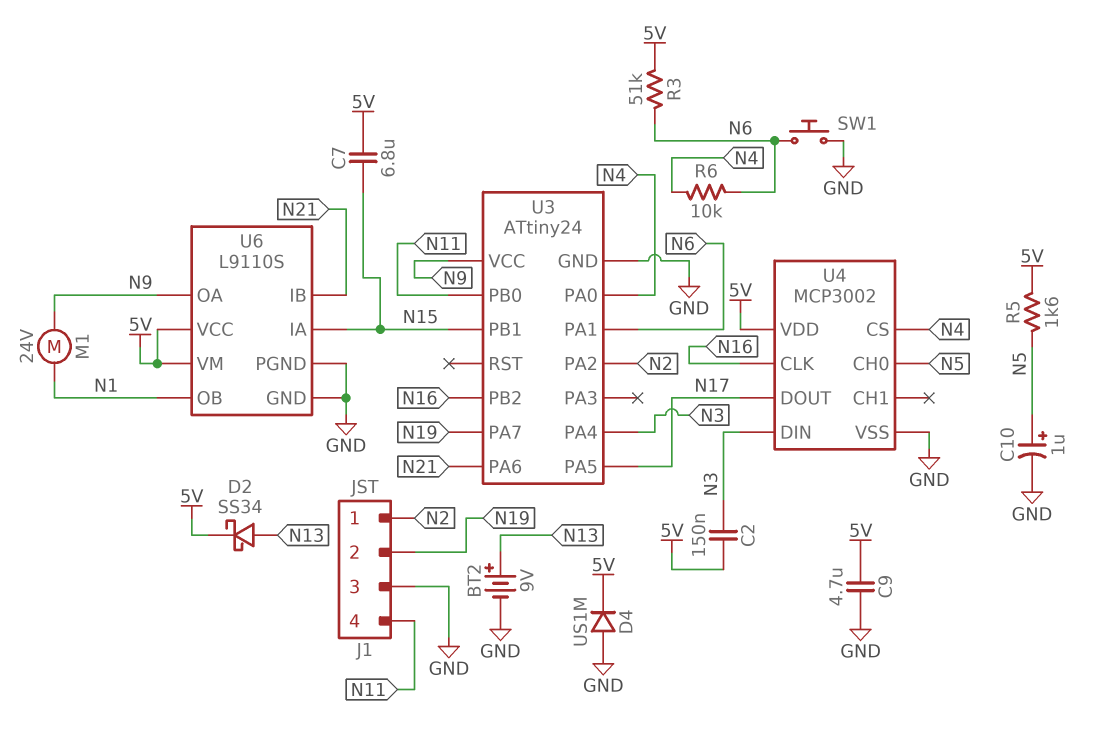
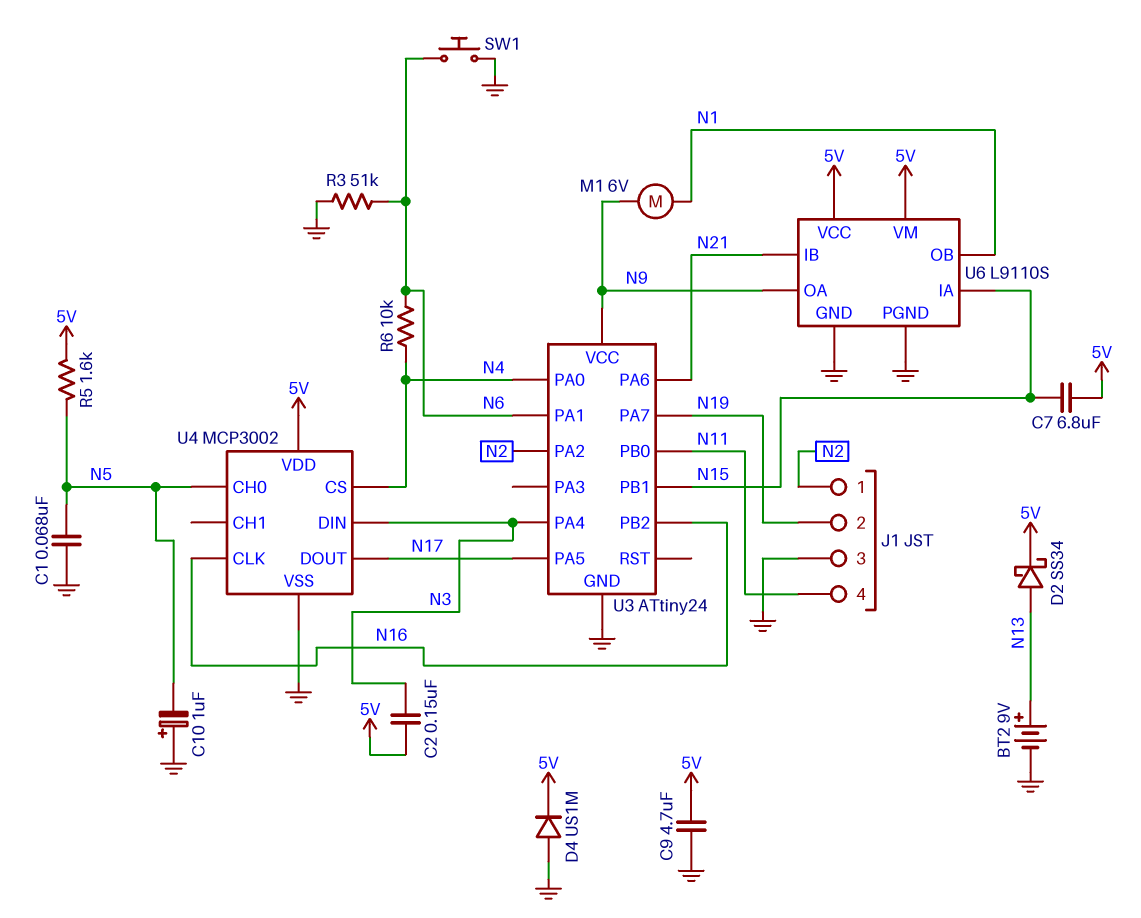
C1: none -> 68nF (GND, N5)
C10: 1uF (plus N5, minus GND) -> 1uF (plus GND, minus N5)
M1: motor 24V (N1, N9) -> motor 6V (N1, N9)
R3: 51k (5V, N6) -> 51k (GND, N6)

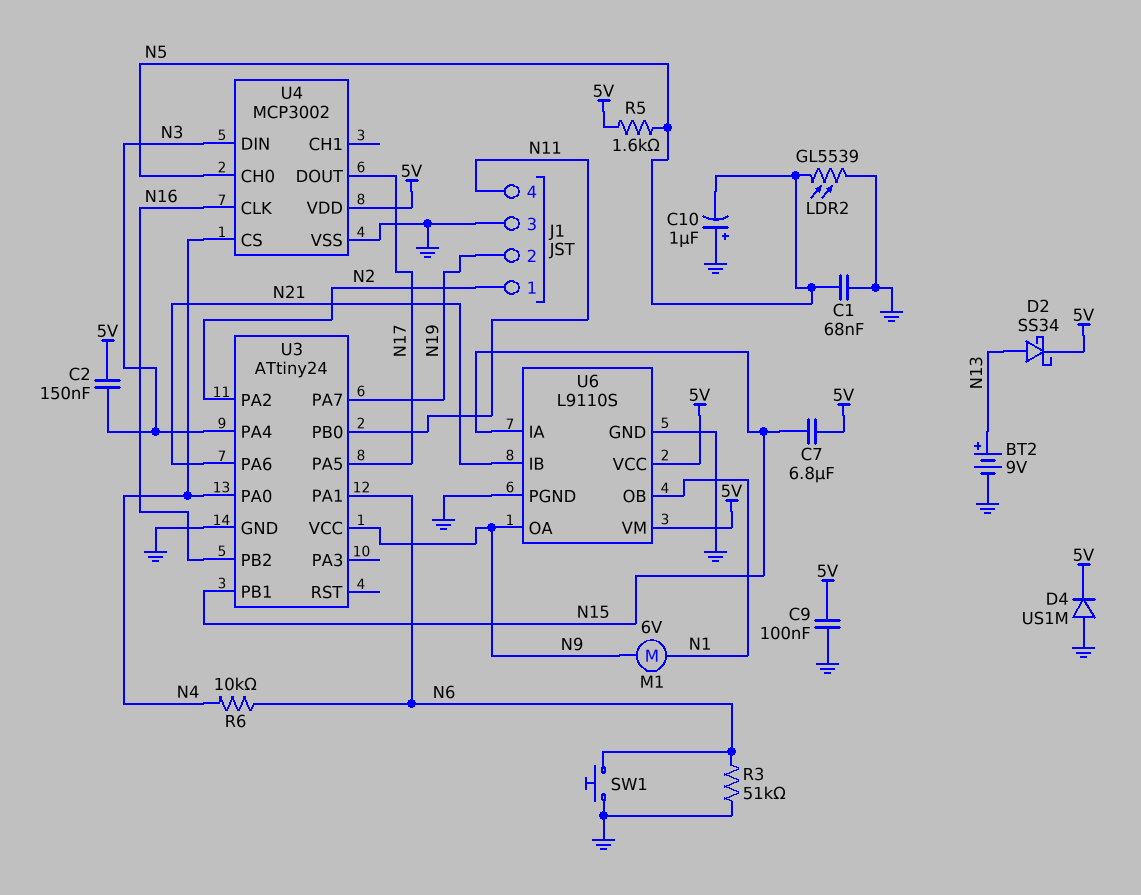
C9: 4.7uF (5V, GND) -> 100nF (5V, GND)
LDR2: none -> GL5539 (GND, N5)

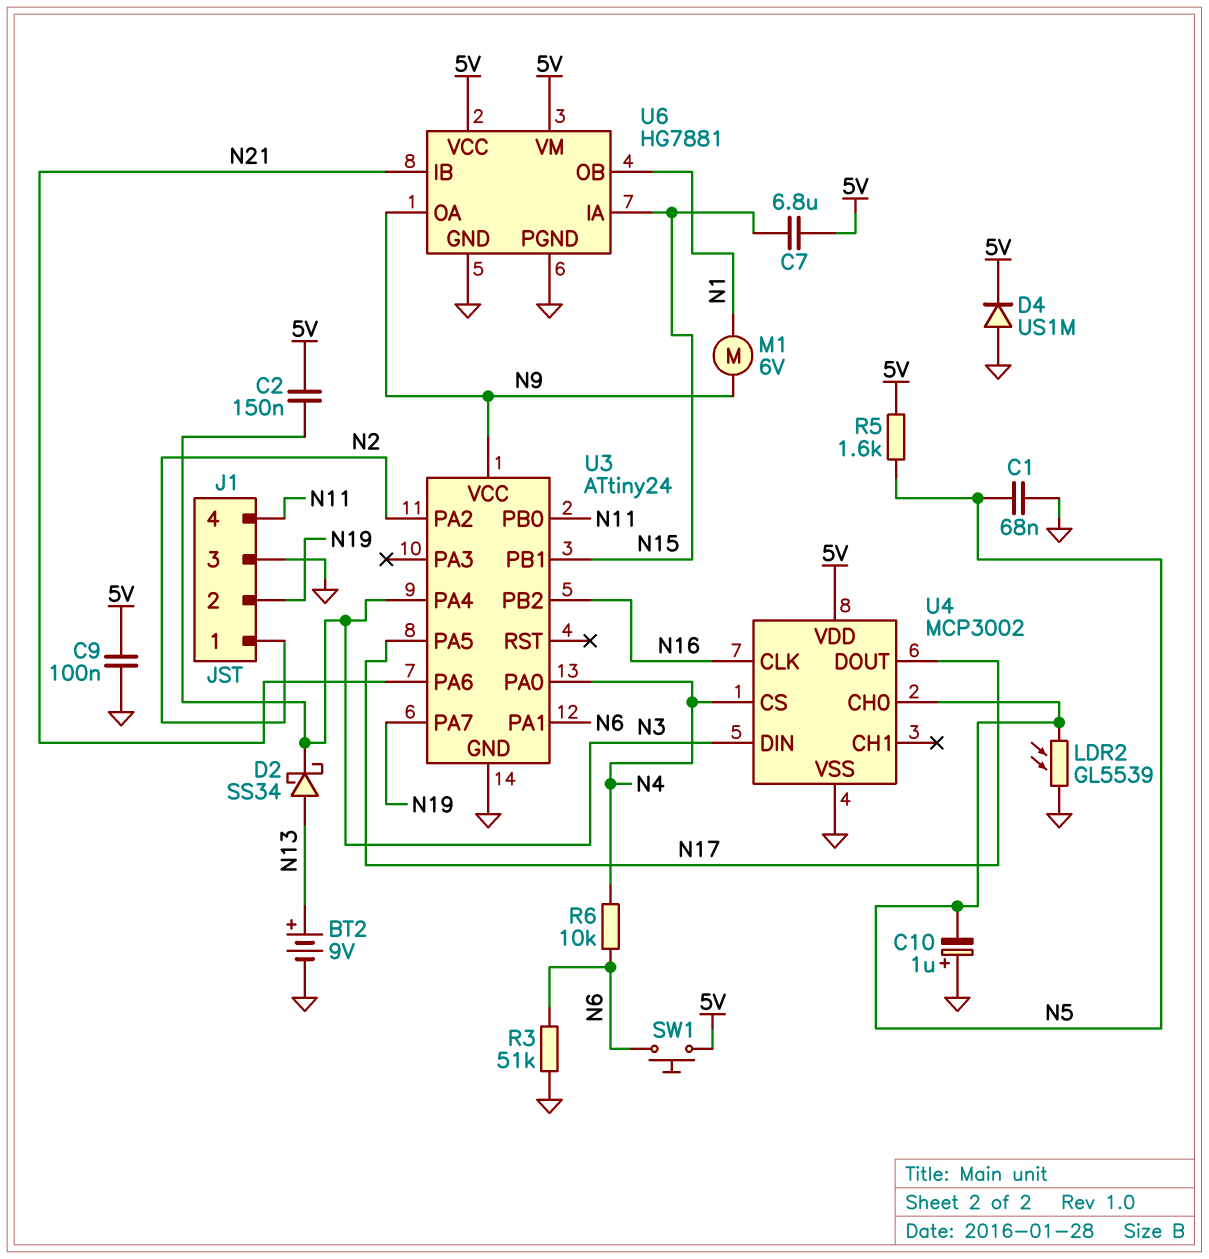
D2: schottky SS34 (A N13, K 5V) -> schottky SS34 (A N13, K N3)
SW1: button (GND, N6) -> button (5V, N6)
U6: L9110S -> HG7881

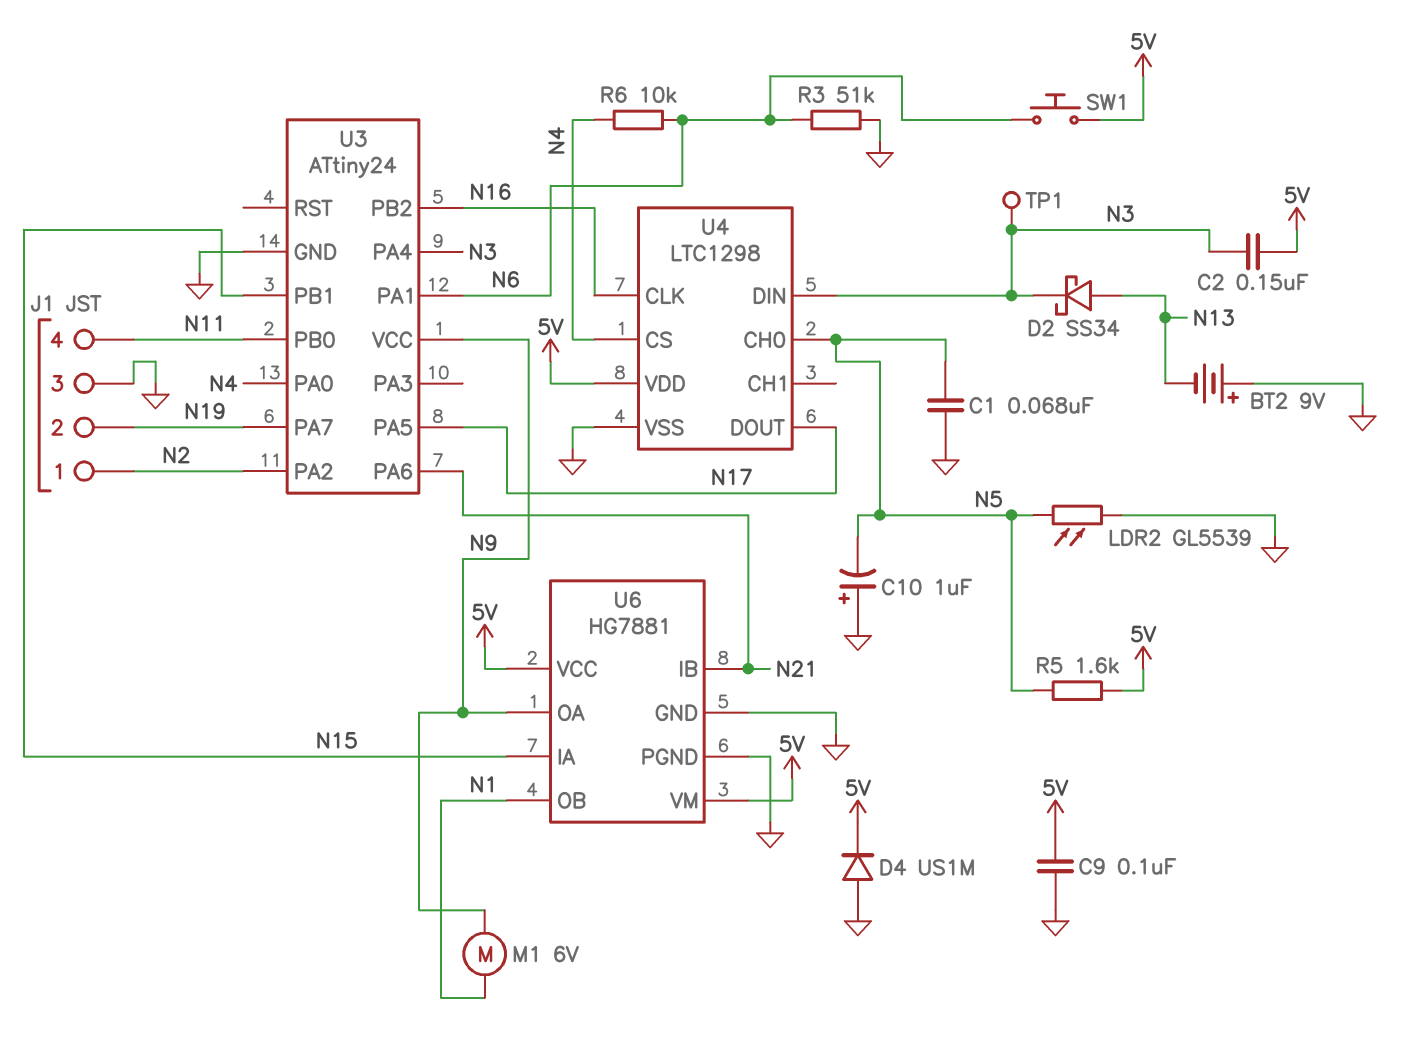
BT2: 9V (plus N13, minus GND) -> 9V (plus GND, minus N13)
C7: 6.8uF (5V, N15) -> none
TP1: none -> test point (N3)
U4: MCP3002 -> LTC1298

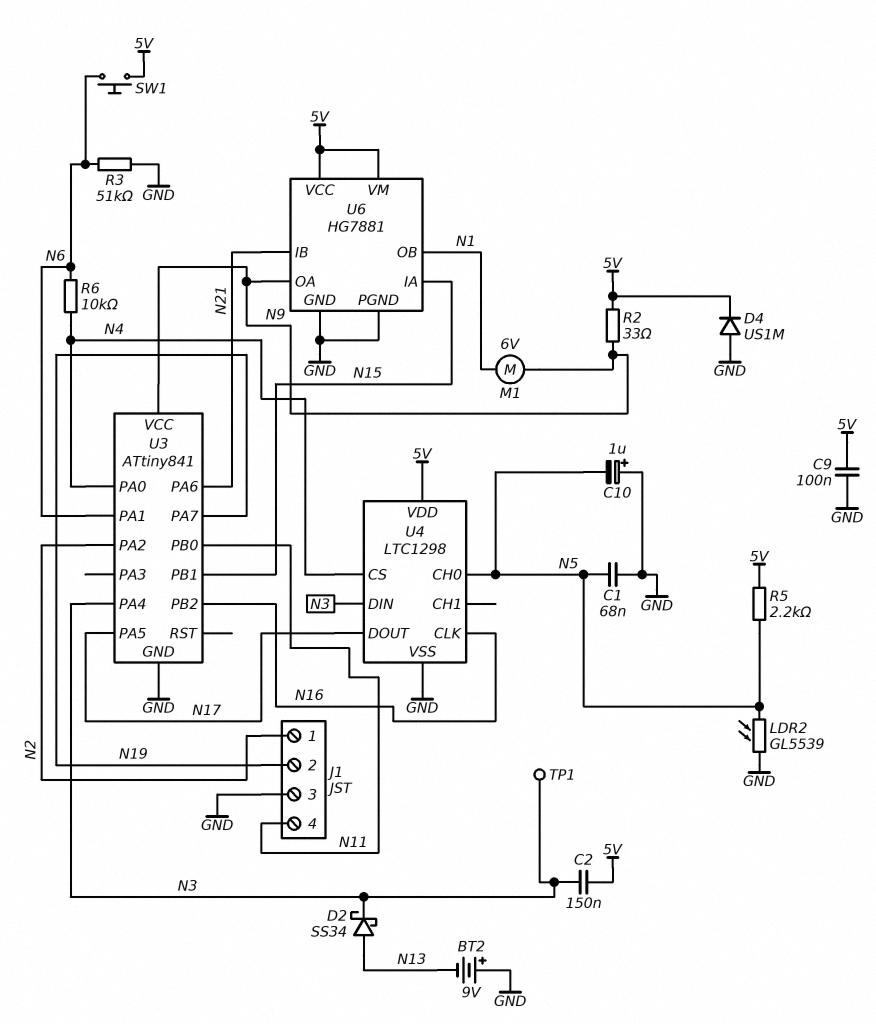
R2: none -> 33 (5V, N9)
R5: 1.6k (5V, N5) -> 2.2k (5V, N5)
U3: ATtiny24 -> ATtiny841

